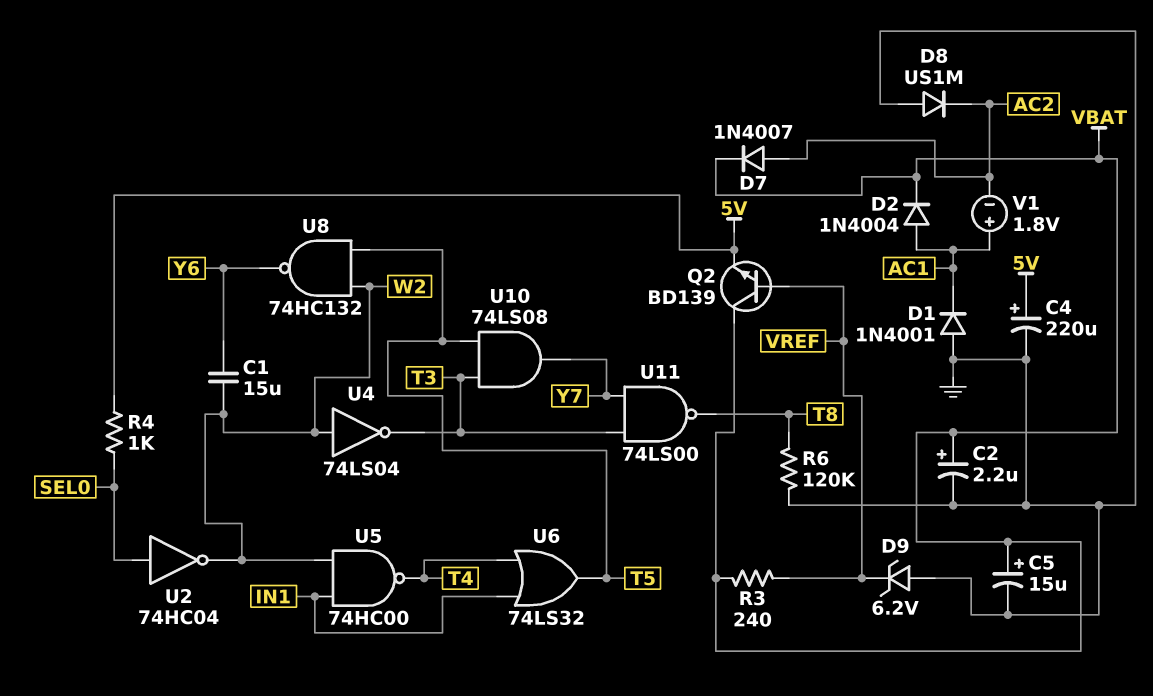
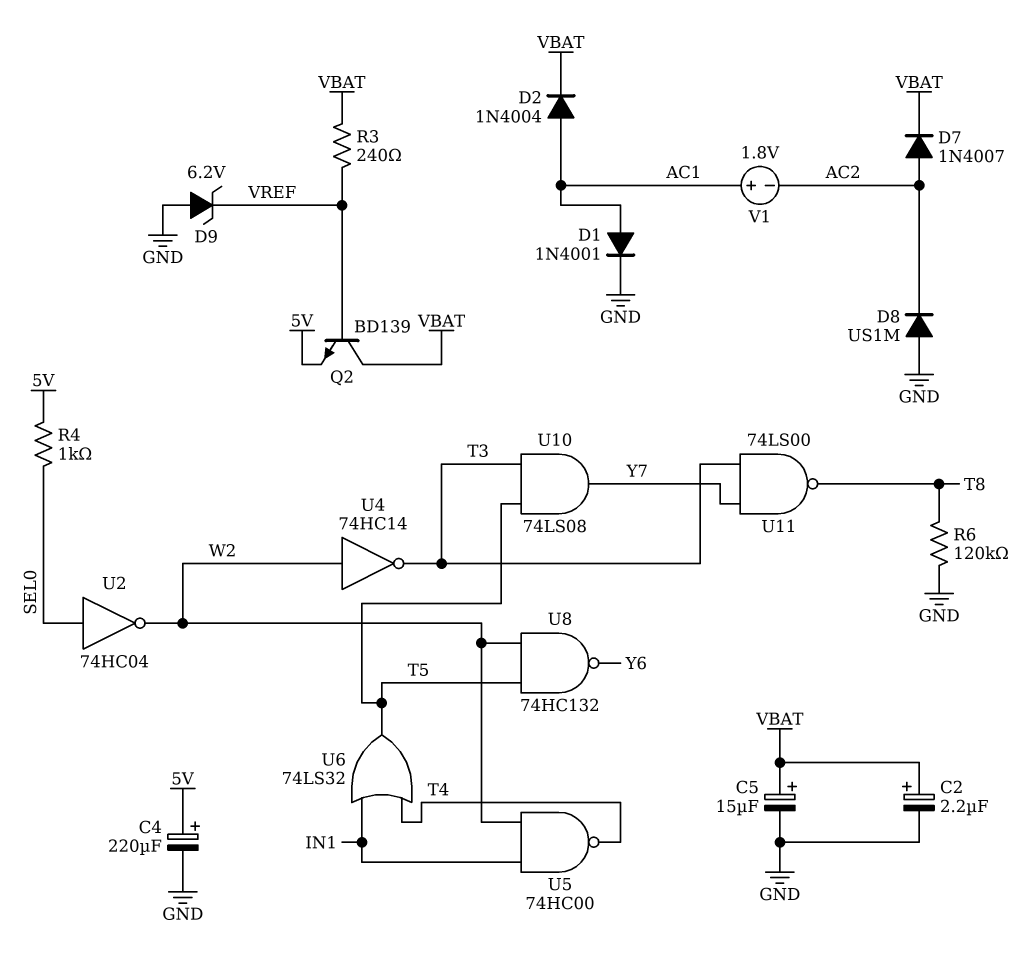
C1: 15uF (W2, Y6) -> none
D1: diode 1N4001 (A GND, K AC1) -> diode 1N4001 (A AC1, K GND)
U4: NOT 74LS04 (in W2, out T3) -> NOT 74HC14 (in W2, out T3)

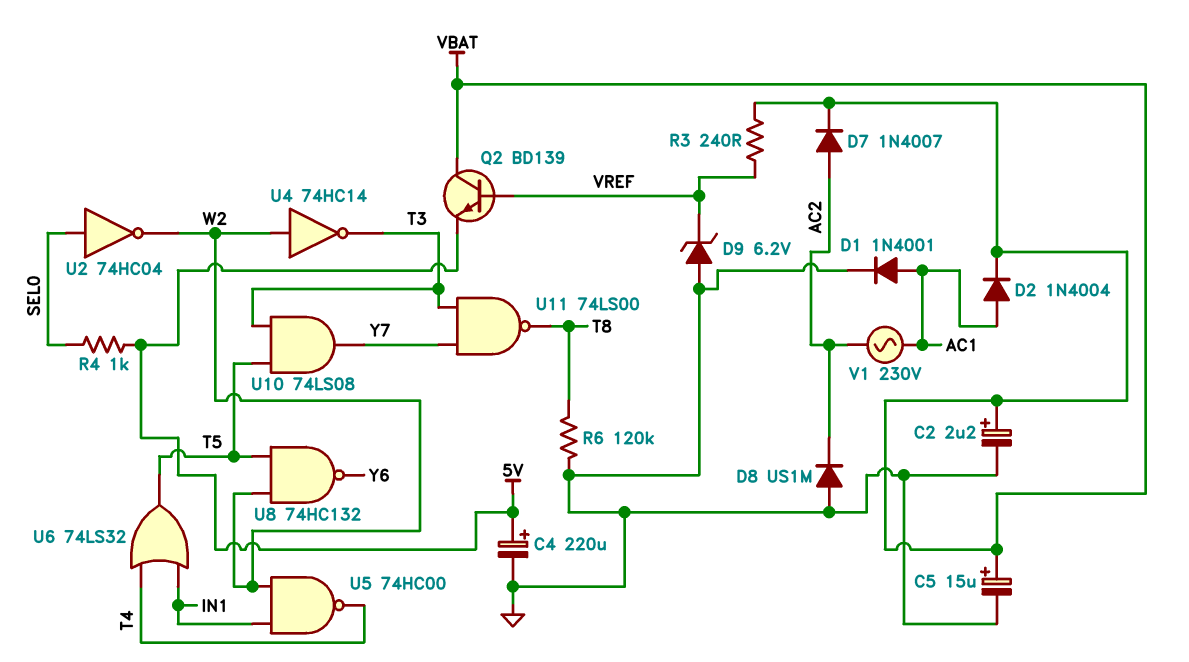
V1: 1.8V (plus AC1, minus AC2) -> AC 230V (AC1, AC2)

